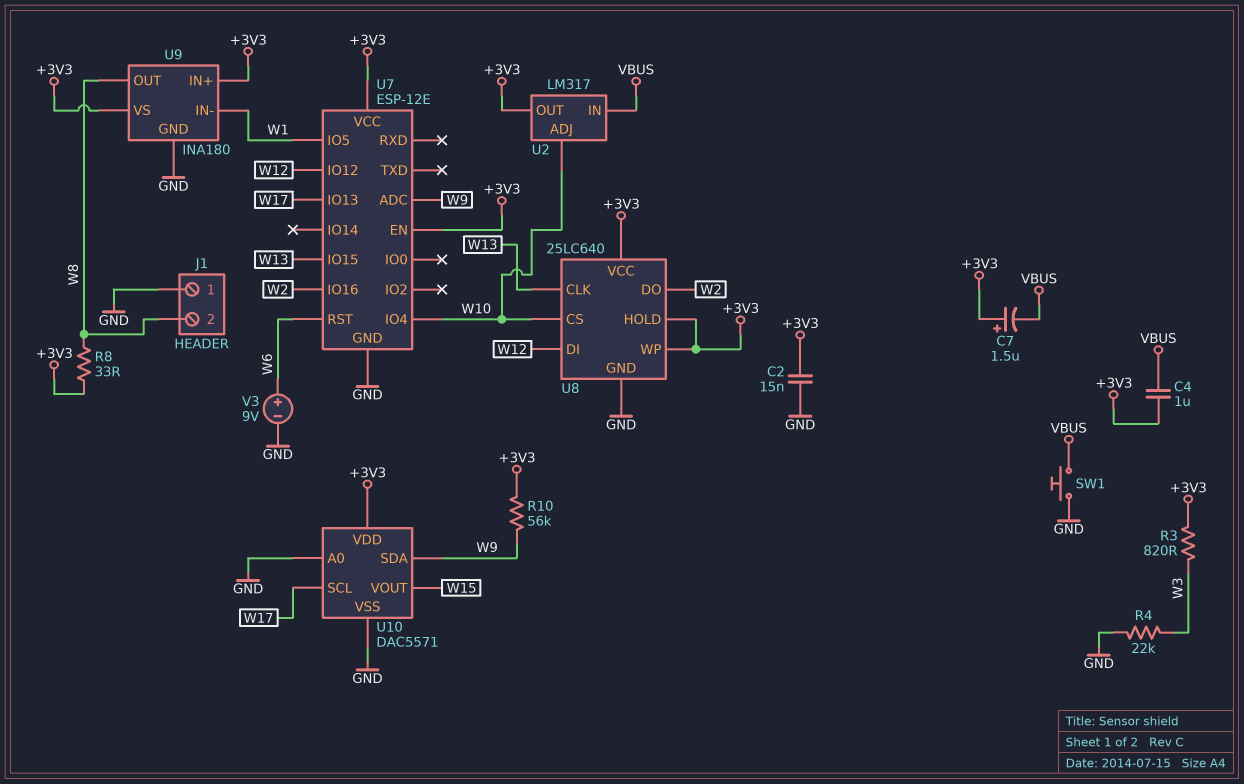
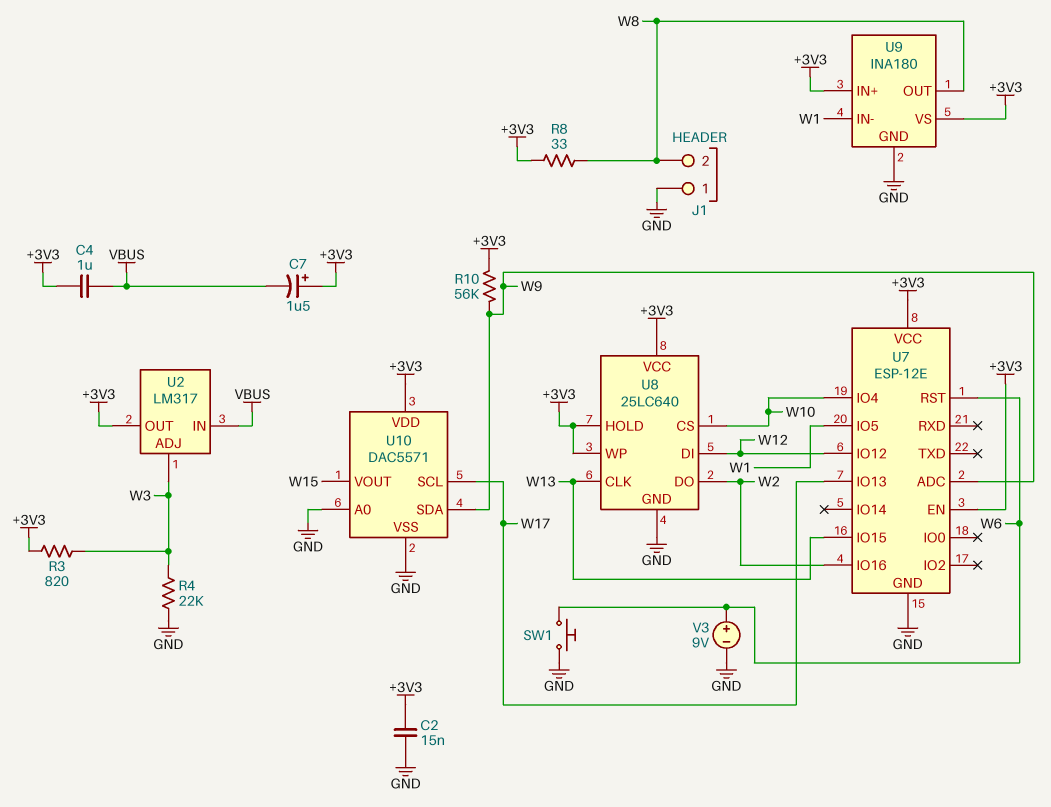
SW1: button (GND, VBUS) -> button (GND, W6)
U2 pin ADJ: W10 -> W3

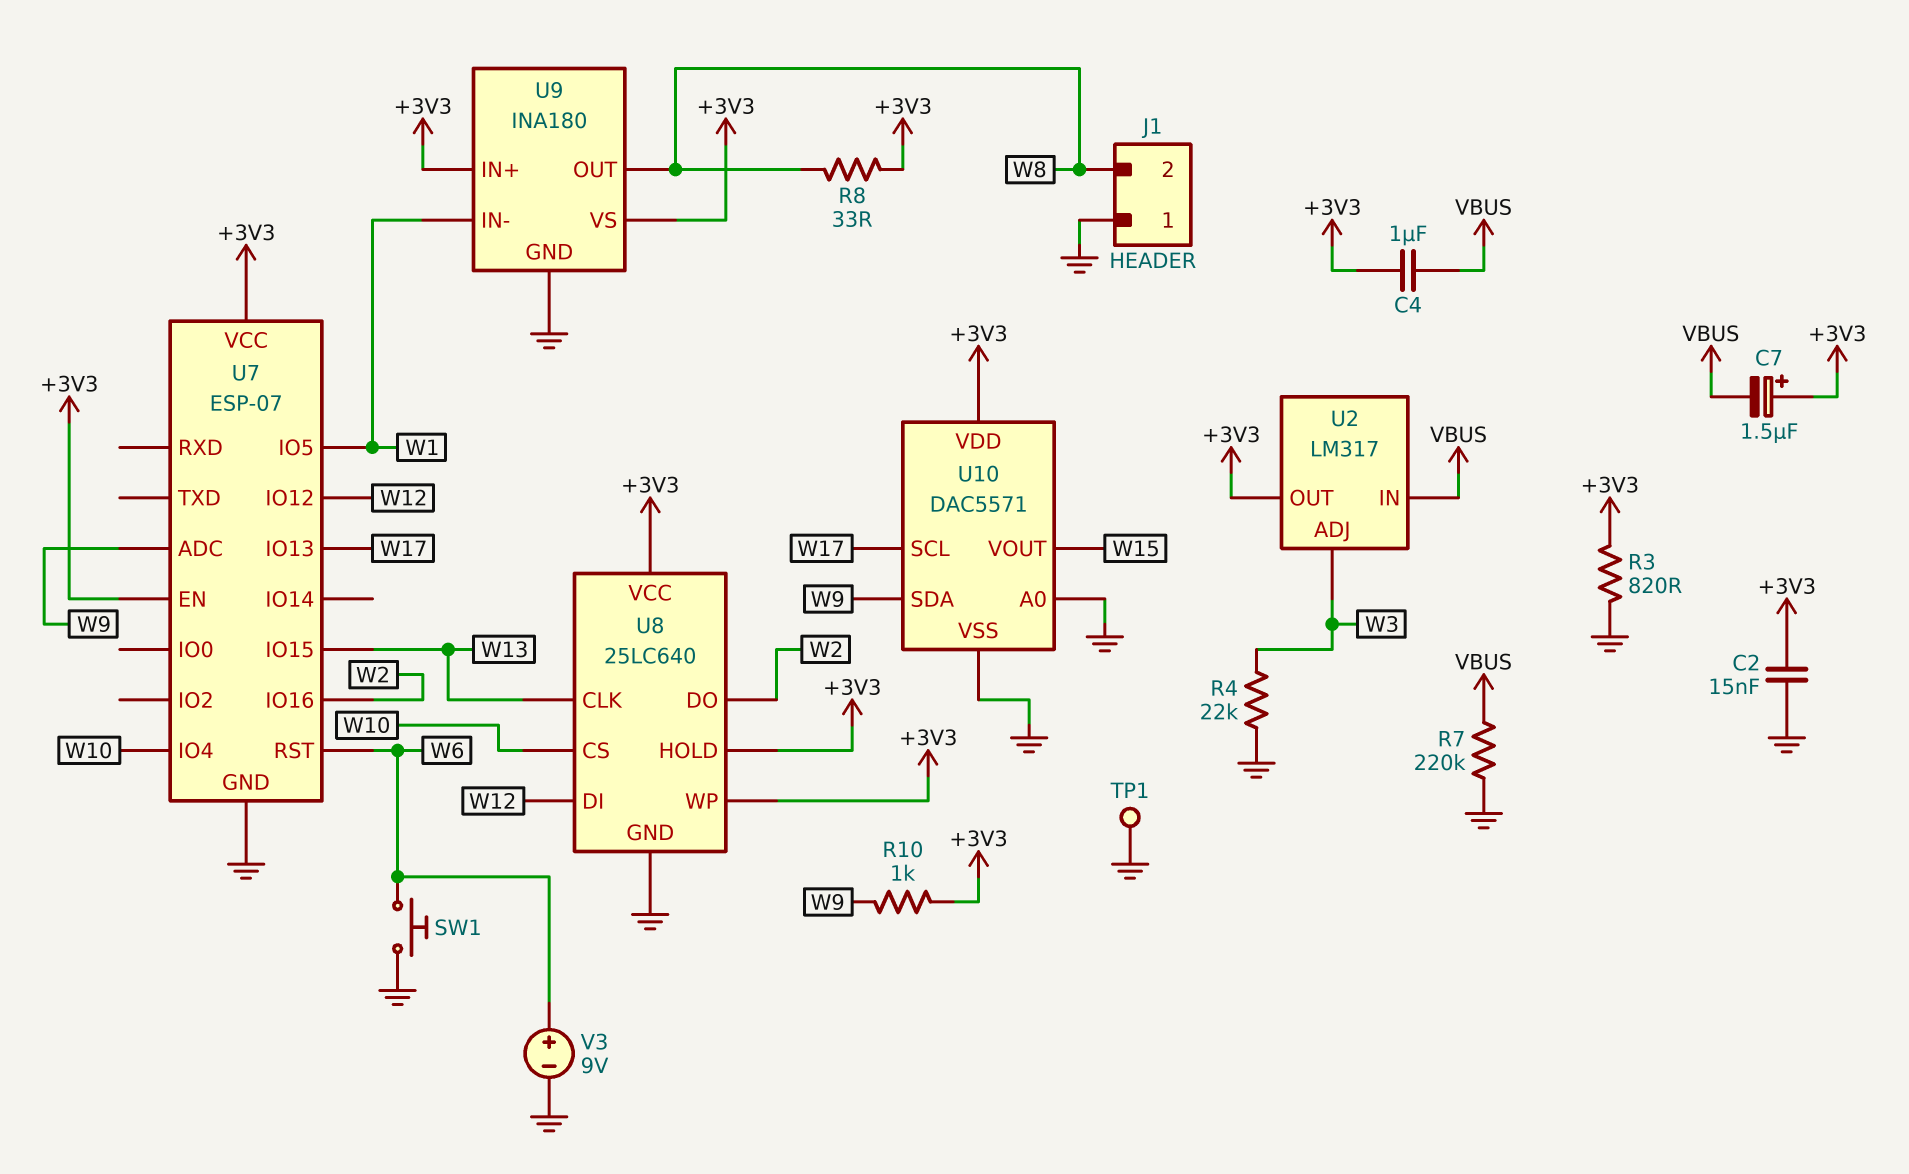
R3: 820 (+3V3, W3) -> 820 (+3V3, GND)
R7: none -> 220k (GND, VBUS)
R10: 56k (+3V3, W9) -> 1k (+3V3, W9)
TP1: none -> test point (GND)
U7: ESP-12E -> ESP-07

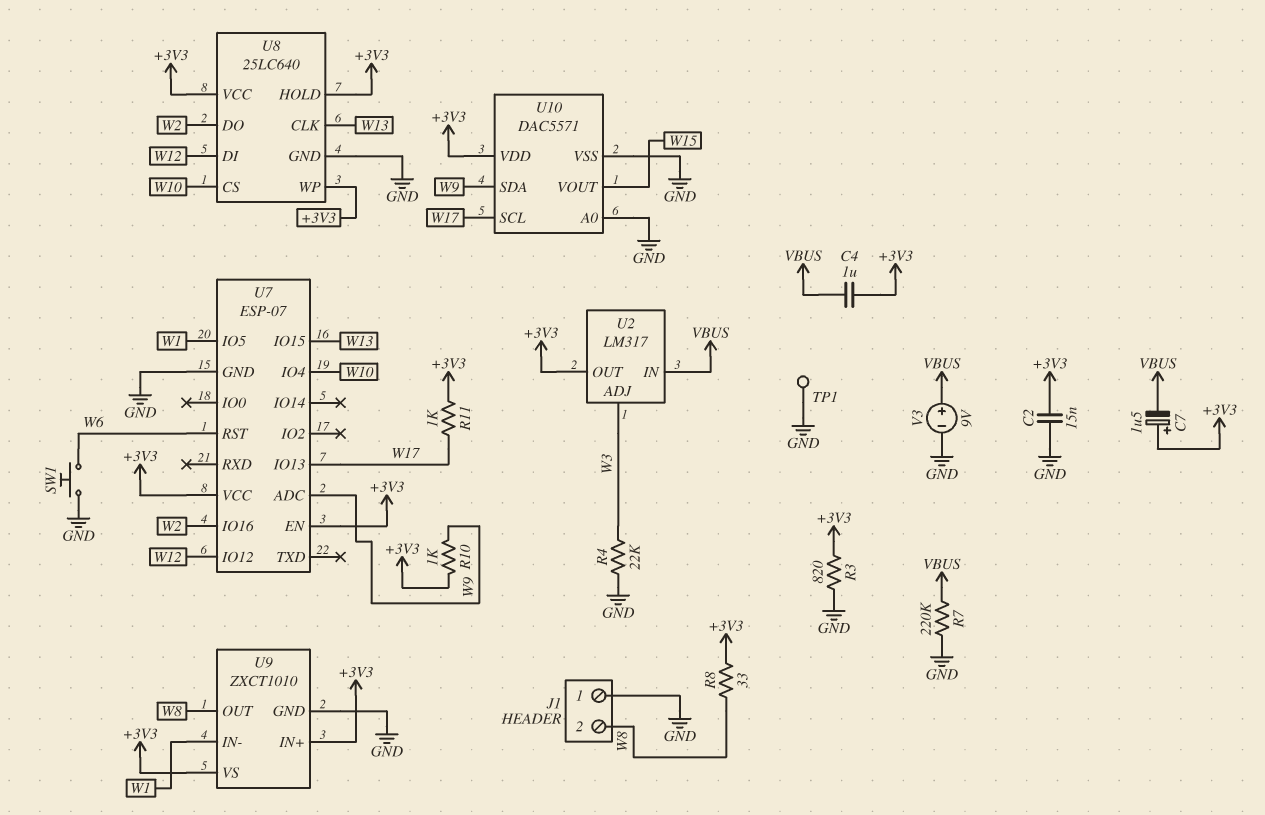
R11: none -> 1k (+3V3, W17)
U9: INA180 -> ZXCT1010
V3: 9V (plus W6, minus GND) -> 9V (plus VBUS, minus GND)

